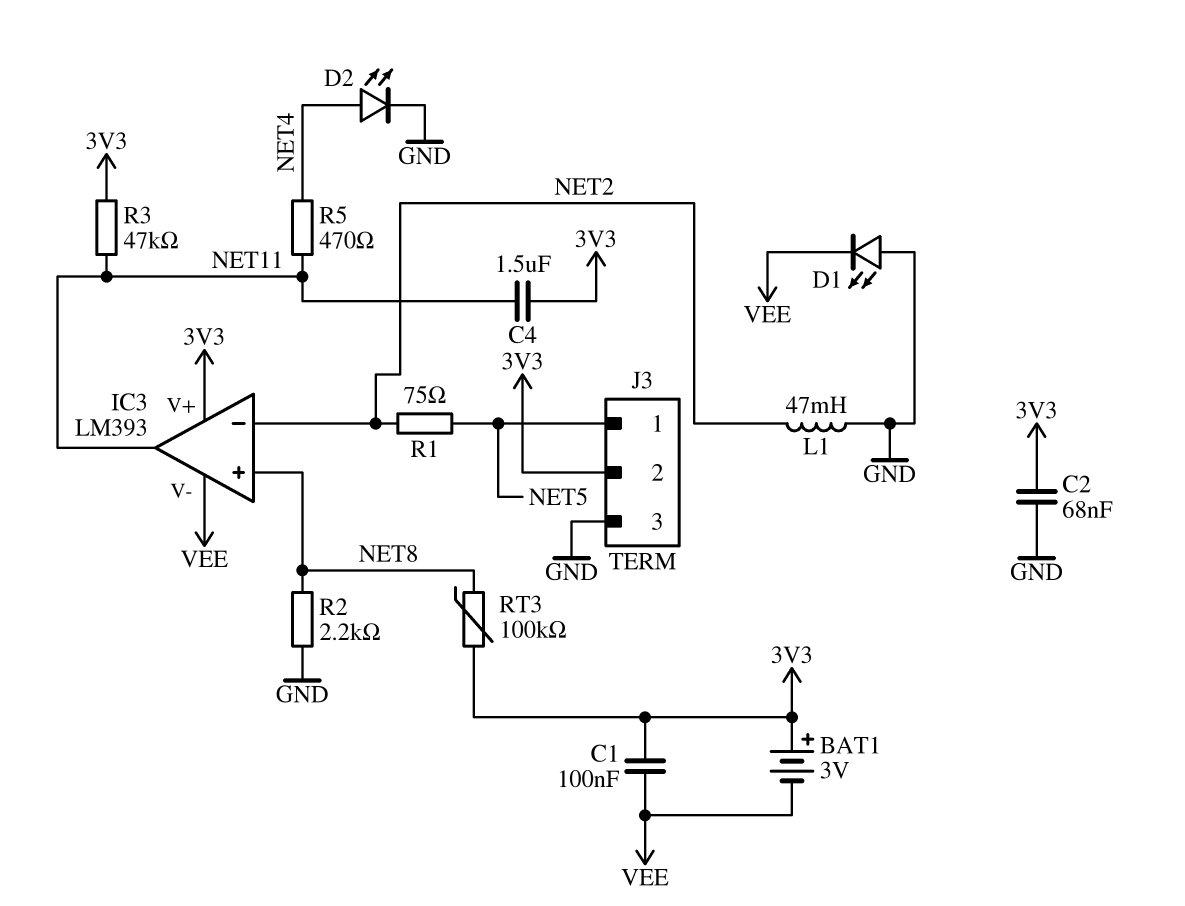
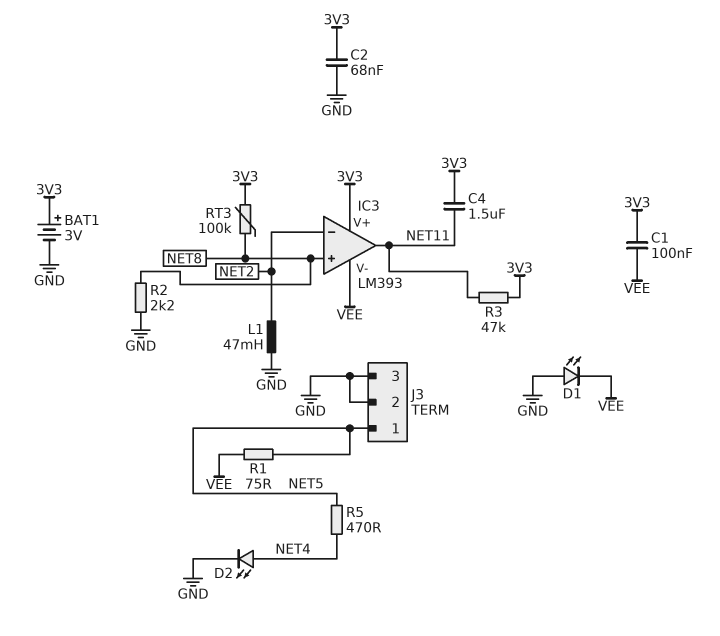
BAT1: 3V (plus 3V3, minus VEE) -> 3V (plus 3V3, minus GND)
J3 pin 2: 3V3 -> GND
R1: 75 (NET2, NET5) -> 75 (NET5, VEE)
R5: 470 (NET4, NET11) -> 470 (NET4, NET5)

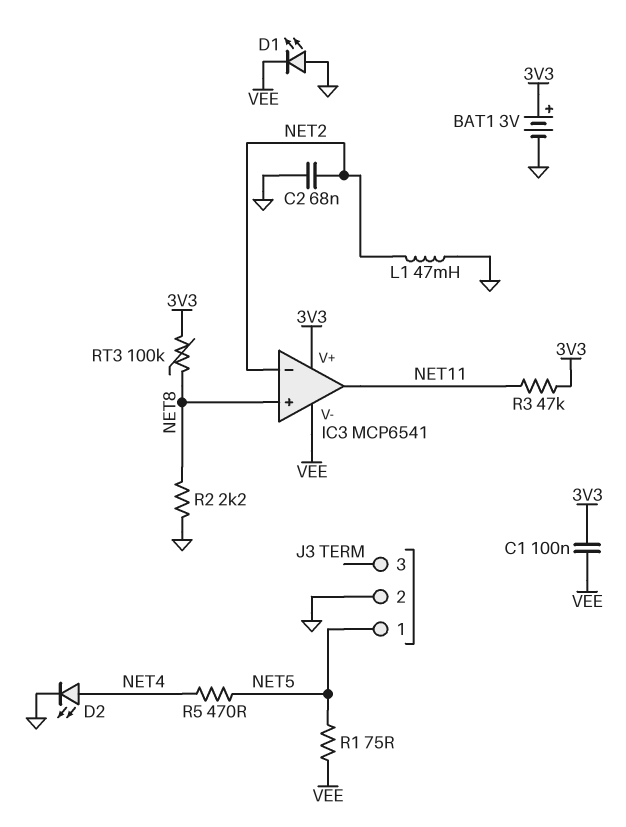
C2: 68nF (3V3, GND) -> 68nF (GND, NET2)
C4: 1.5uF (3V3, NET11) -> none
IC3: LM393 -> MCP6541
J3 pin 3: GND -> none

